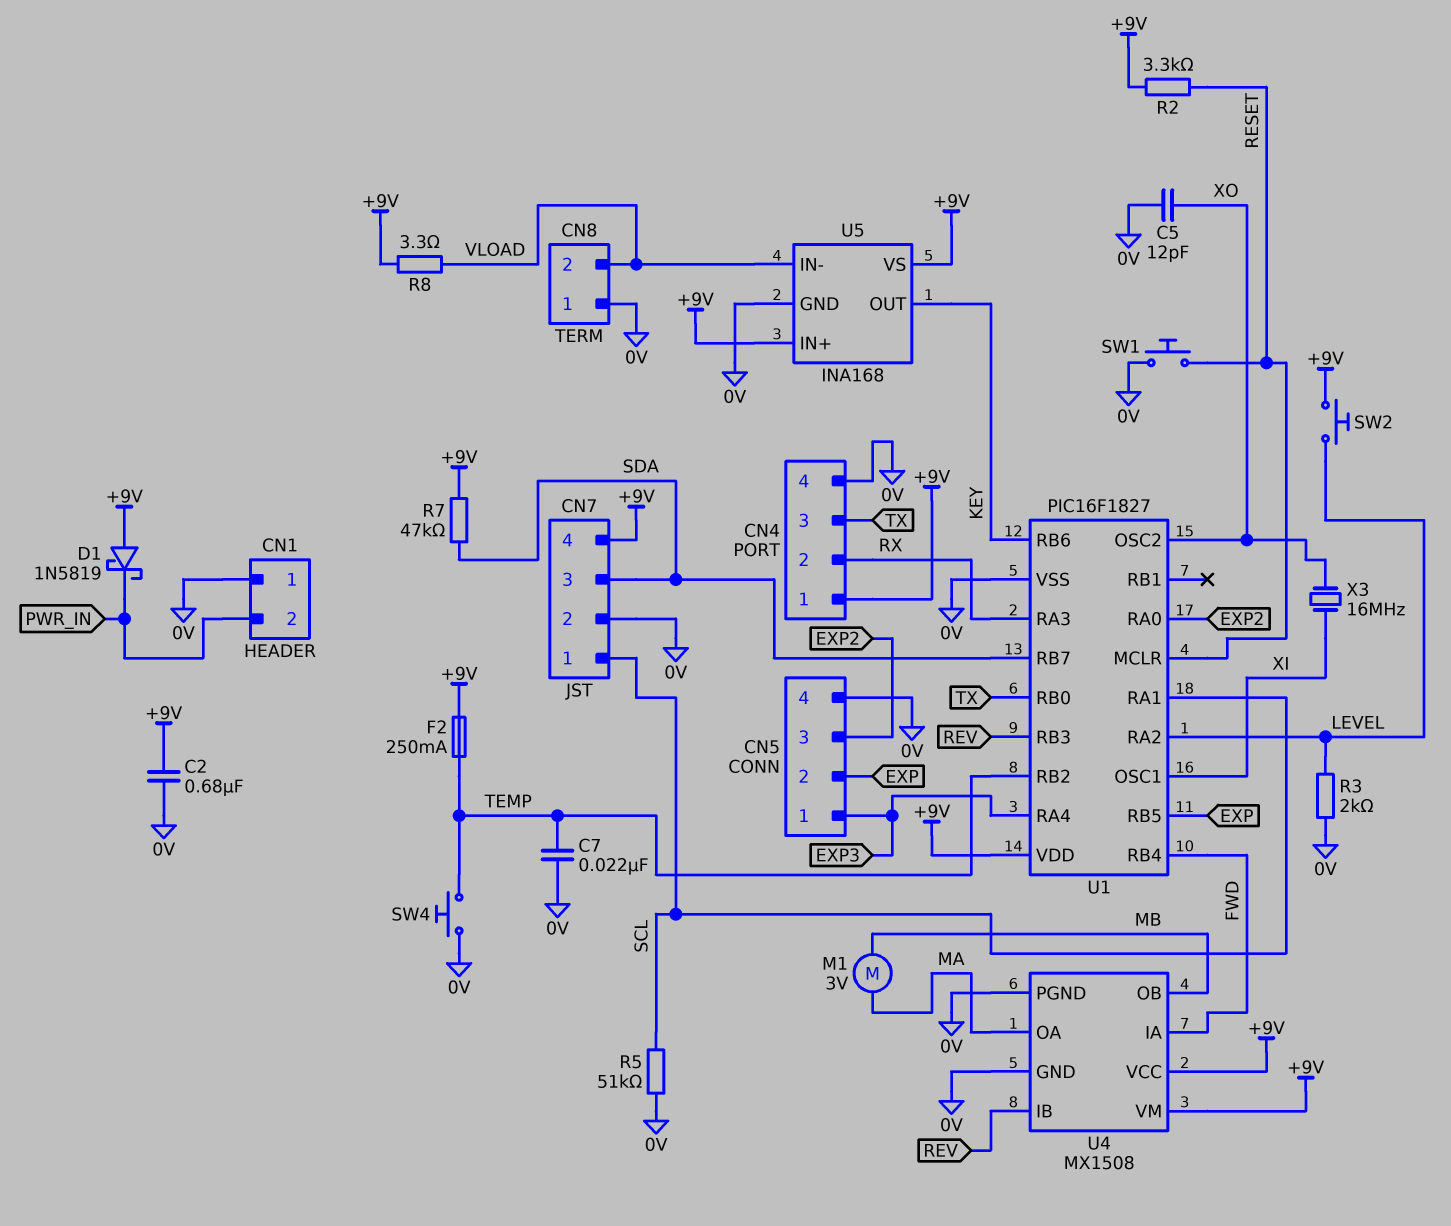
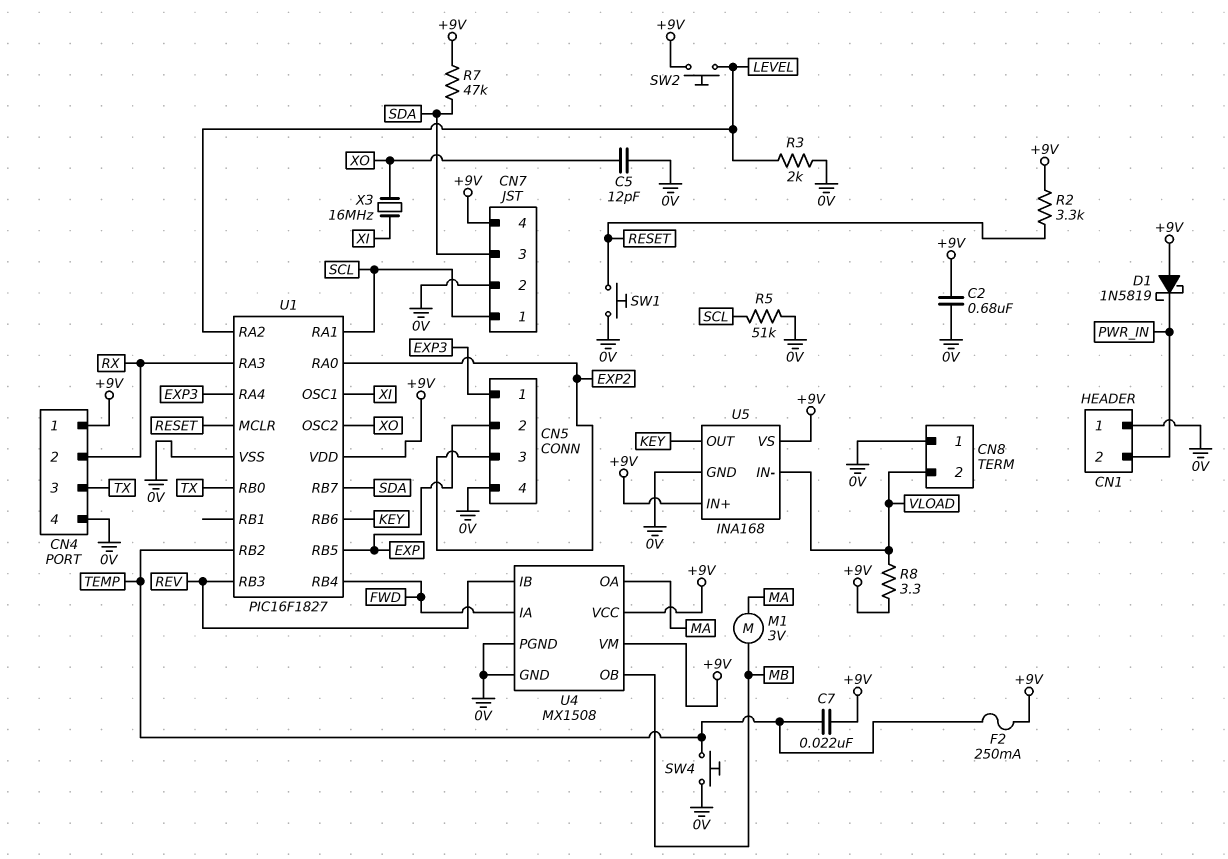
C7: 22nF (0V, TEMP) -> 22nF (+9V, TEMP)

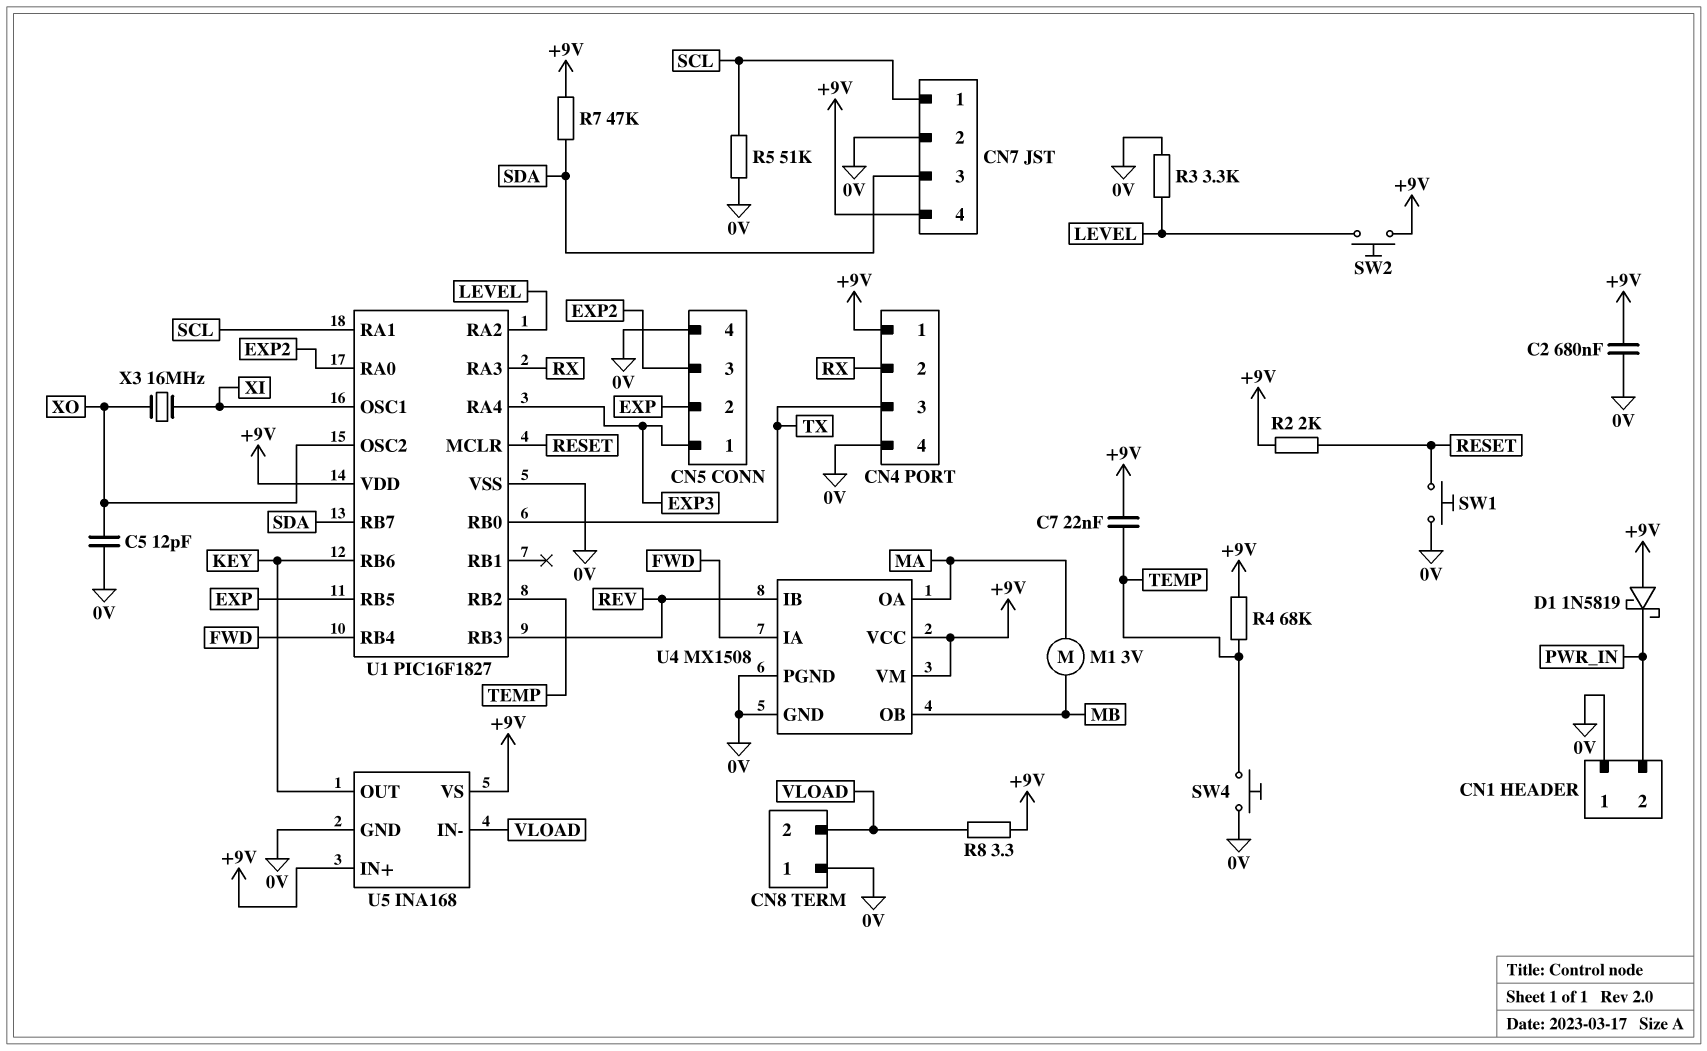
F2: 250mA (+9V, TEMP) -> none
R2: 3.3k (+9V, RESET) -> 2k (+9V, RESET)
R3: 2k (0V, LEVEL) -> 3.3k (0V, LEVEL)
R4: none -> 68k (+9V, TEMP)

